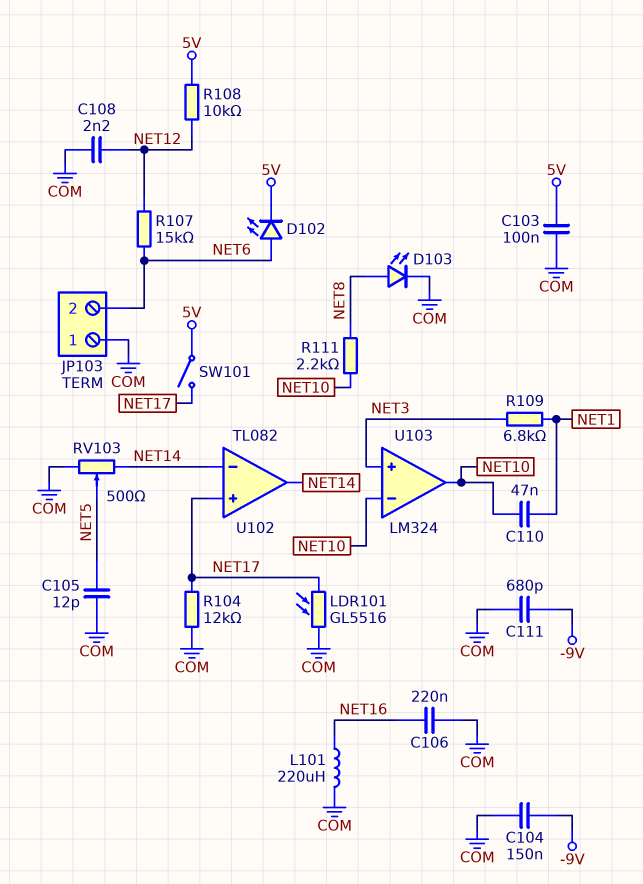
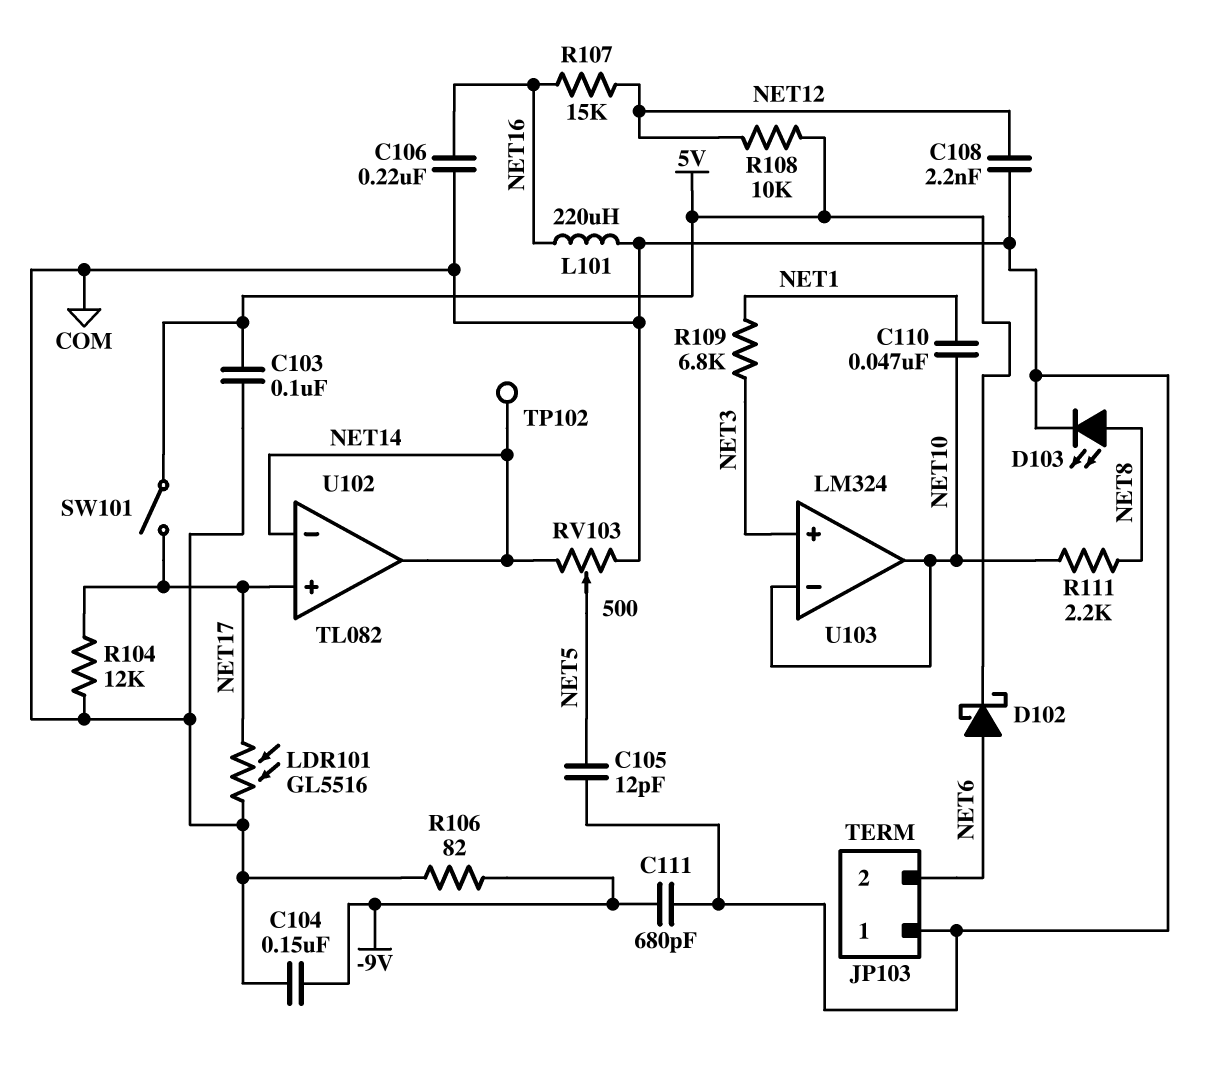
D102: LED (A NET6, K 5V) -> schottky (A NET6, K 5V)
R106: none -> 82 (-9V, COM)
R107: 15k (NET6, NET12) -> 15k (NET12, NET16)
TP102: none -> test point (NET14)

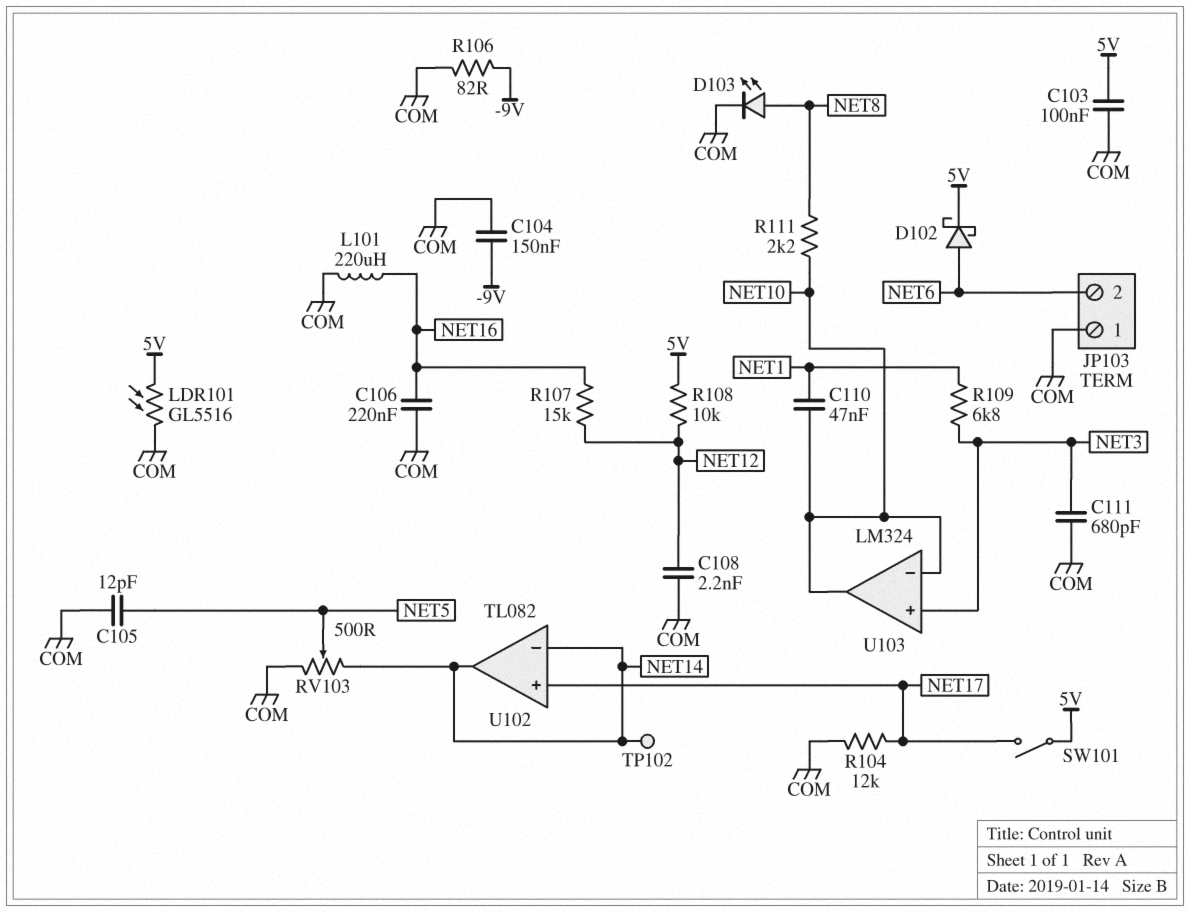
C111: 680pF (-9V, COM) -> 680pF (COM, NET3)
LDR101: GL5516 (COM, NET17) -> GL5516 (5V, COM)

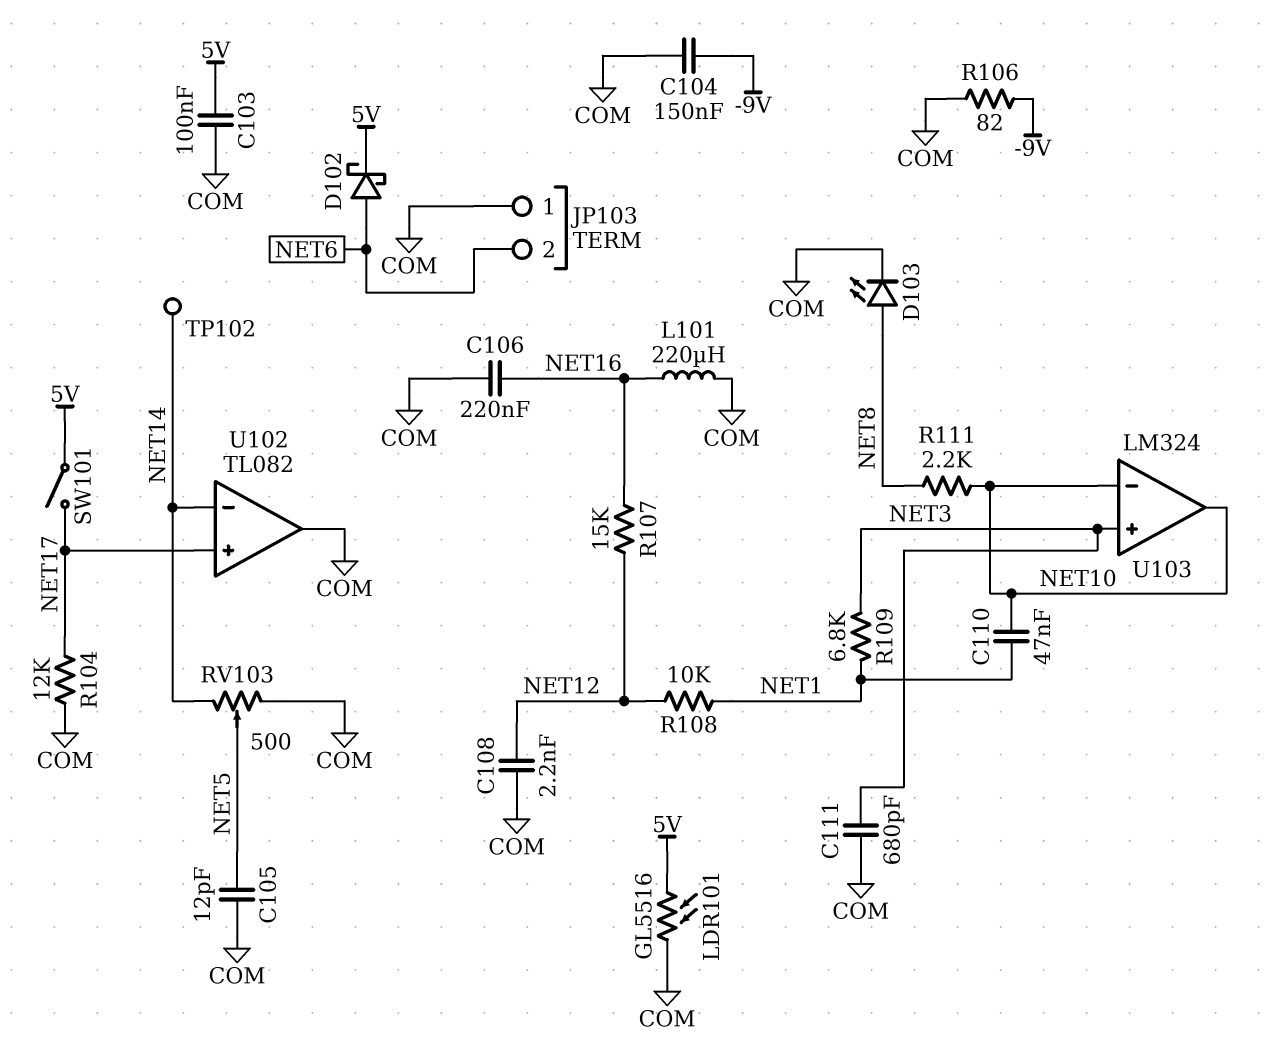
R108: 10k (5V, NET12) -> 10k (NET1, NET12)
U102 pin out: NET14 -> COM

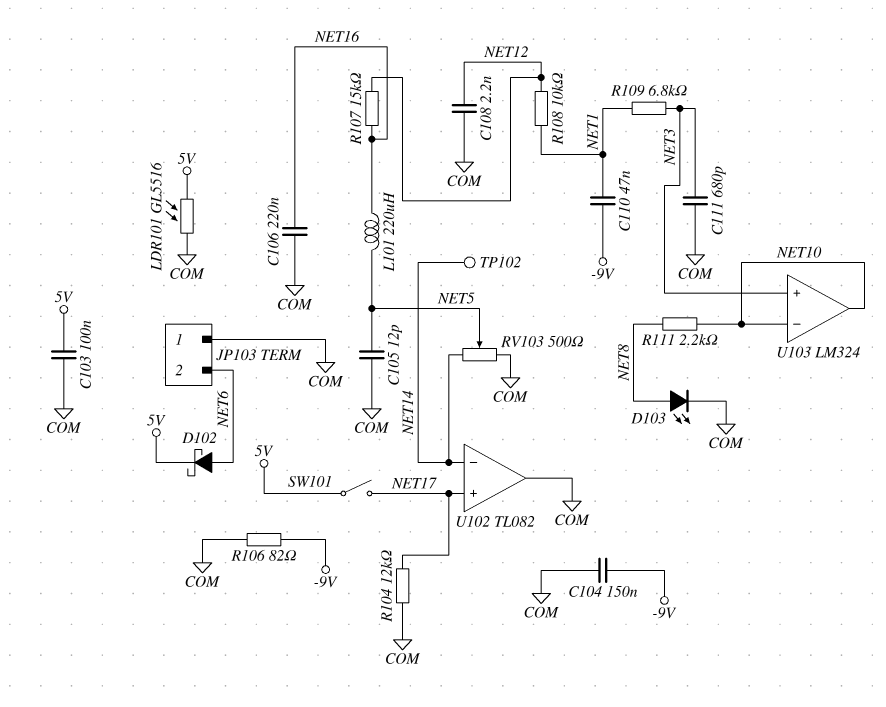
C110: 47nF (NET1, NET10) -> 47nF (-9V, NET1)
L101: 220uH (COM, NET16) -> 220uH (NET5, NET16)

